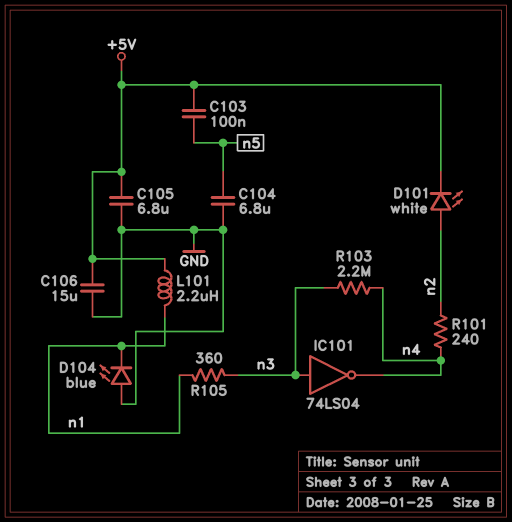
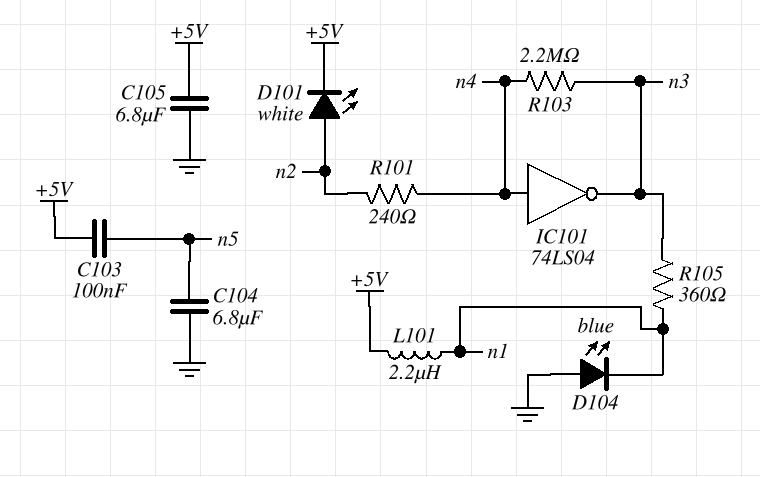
C106: 15uF (+5V, GND) -> none
IC101: NOT 74LS04 (in n3, out n4) -> NOT 74LS04 (in n4, out n3)

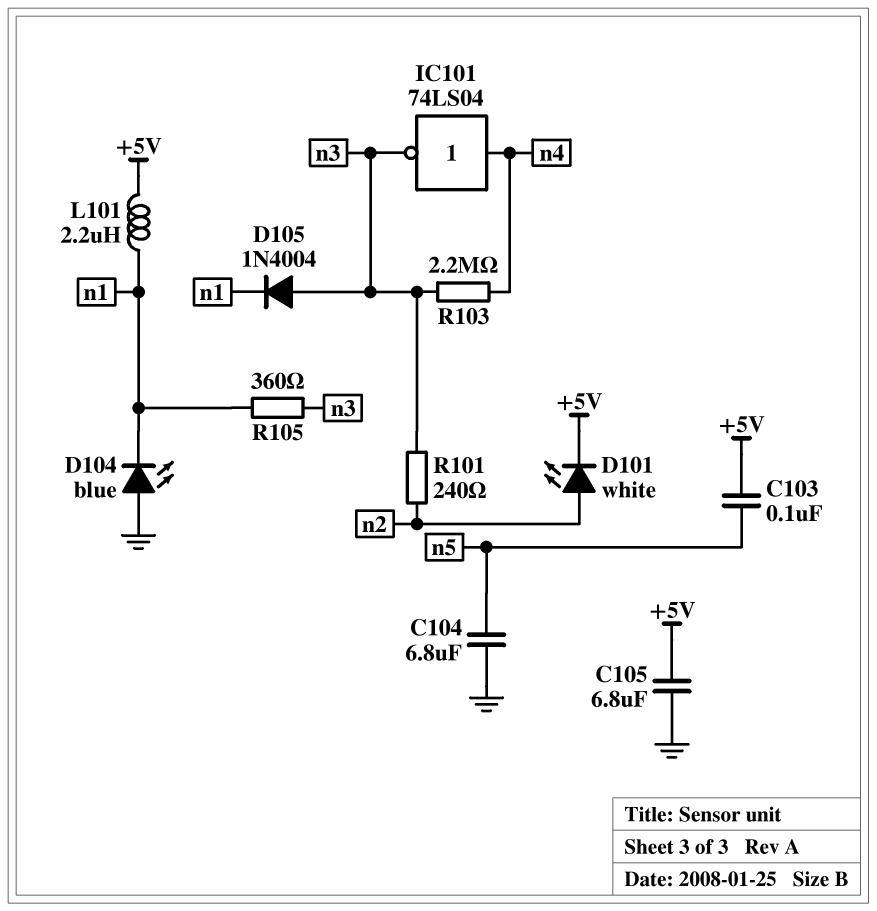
D105: none -> diode 1N4004 (A n3, K n1)
R101: 240 (n2, n4) -> 240 (n2, n3)

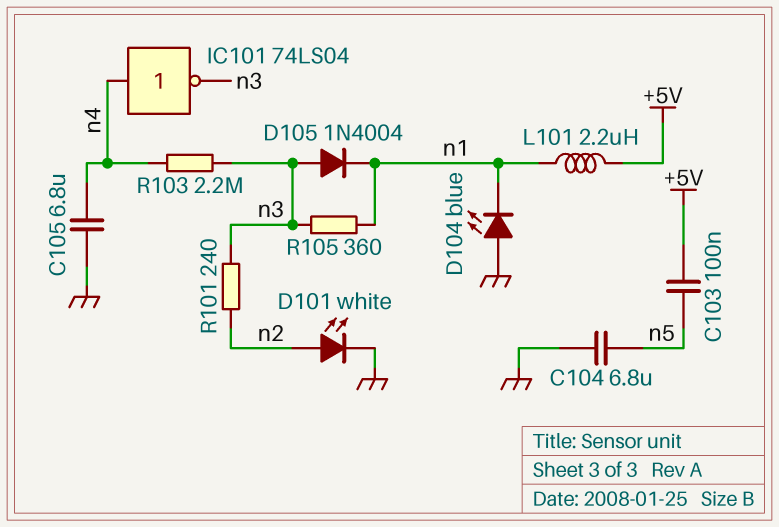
C105: 6.8uF (+5V, GND) -> 6.8uF (GND, n4)
D101: LED white (A n2, K +5V) -> LED white (A n2, K GND)

